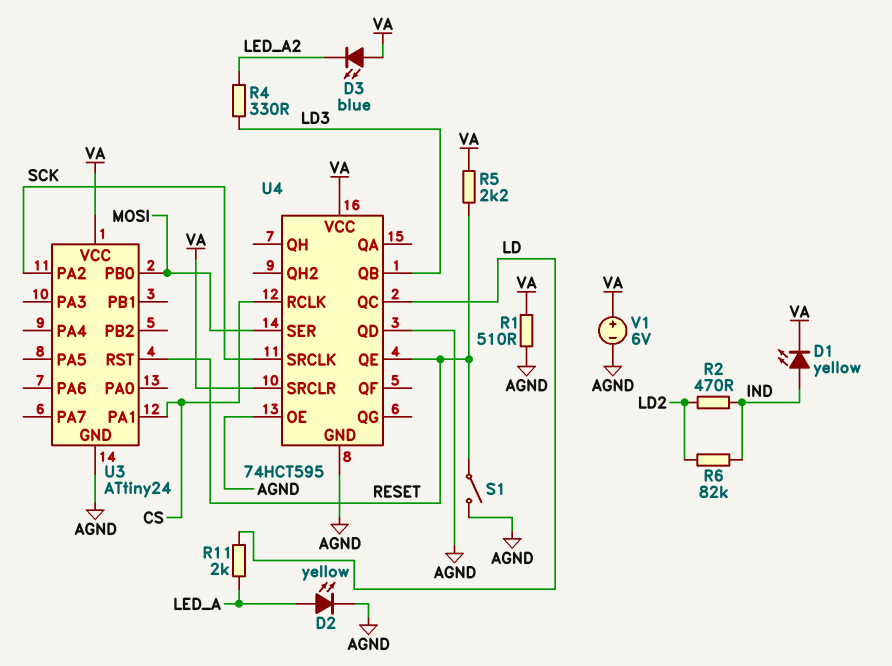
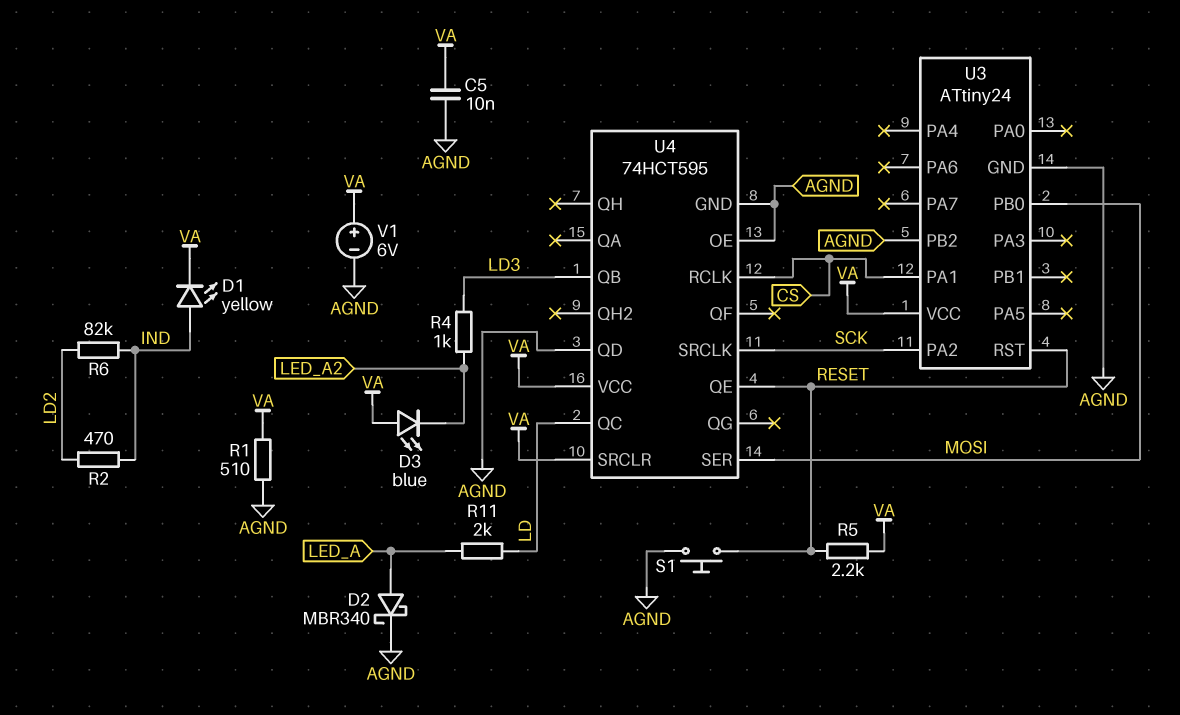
C5: none -> 10nF (AGND, VA)
D2: LED yellow (A LED_A, K AGND) -> schottky MBR340 (A LED_A, K AGND)
R4: 330 (LD3, LED_A2) -> 1k (LD3, LED_A2)
S1: switch (AGND, RESET) -> button (AGND, RESET)
U3 pin PB2: none -> AGND

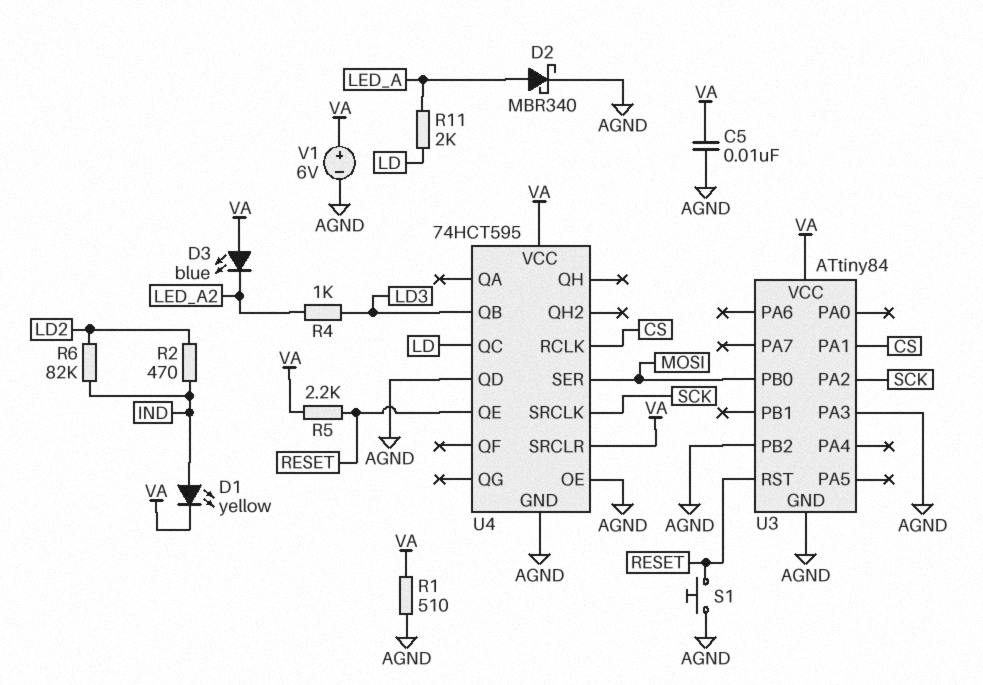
U3: ATtiny24 -> ATtiny84
U3 pin PA3: none -> AGND

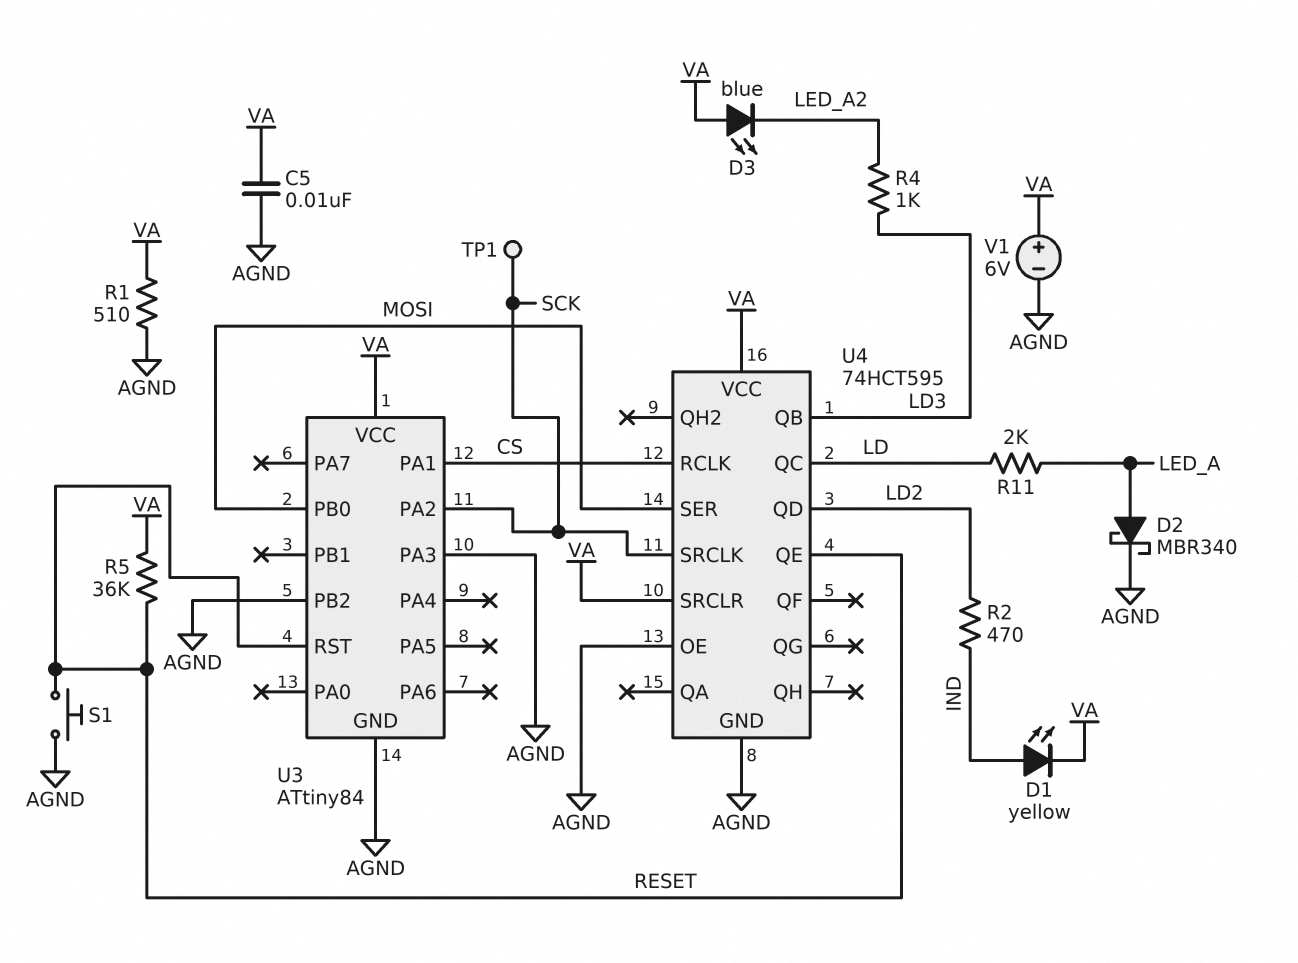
R5: 2.2k (RESET, VA) -> 36k (RESET, VA)
R6: 82k (IND, LD2) -> none
TP1: none -> test point (SCK)
U4 pin QD: AGND -> LD2

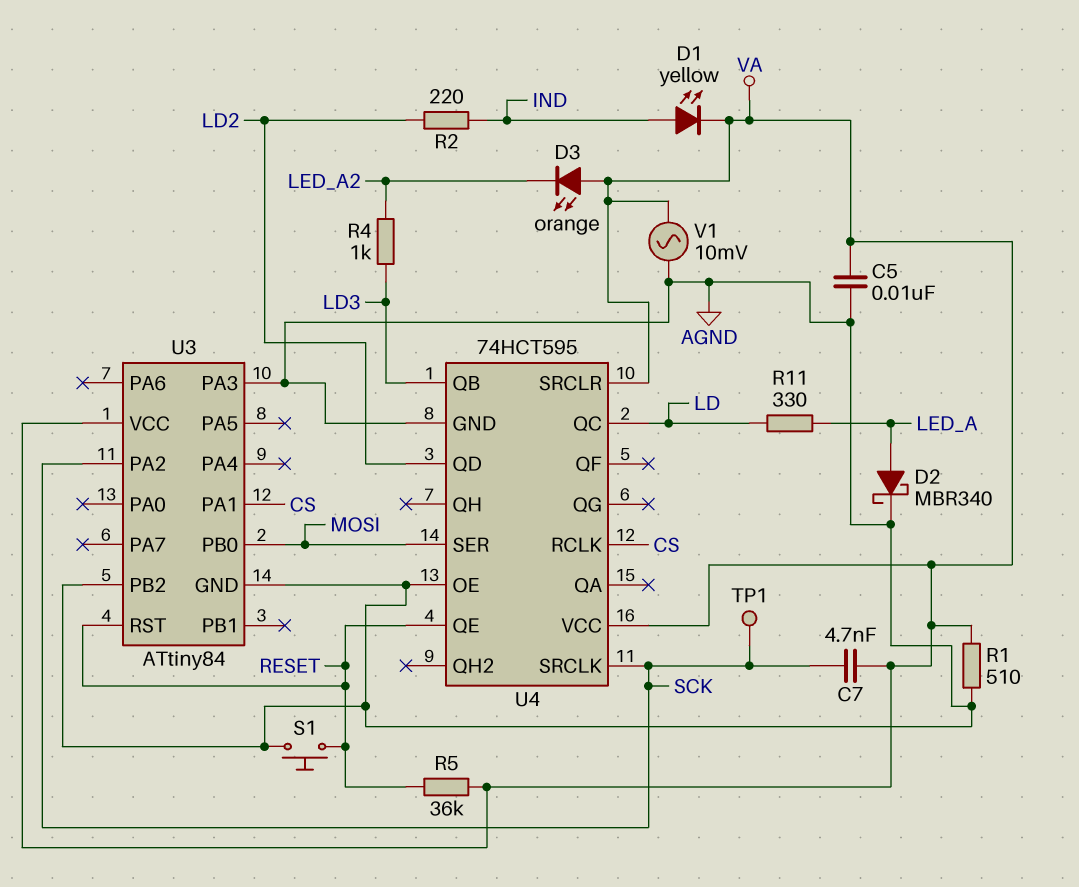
C7: none -> 4.7nF (SCK, VA)
D3: LED blue (A VA, K LED_A2) -> LED orange (A VA, K LED_A2)
R2: 470 (IND, LD2) -> 220 (IND, LD2)
R11: 2k (LD, LED_A) -> 330 (LD, LED_A)
V1: 6V (plus VA, minus AGND) -> AC 10mV (AGND, VA)

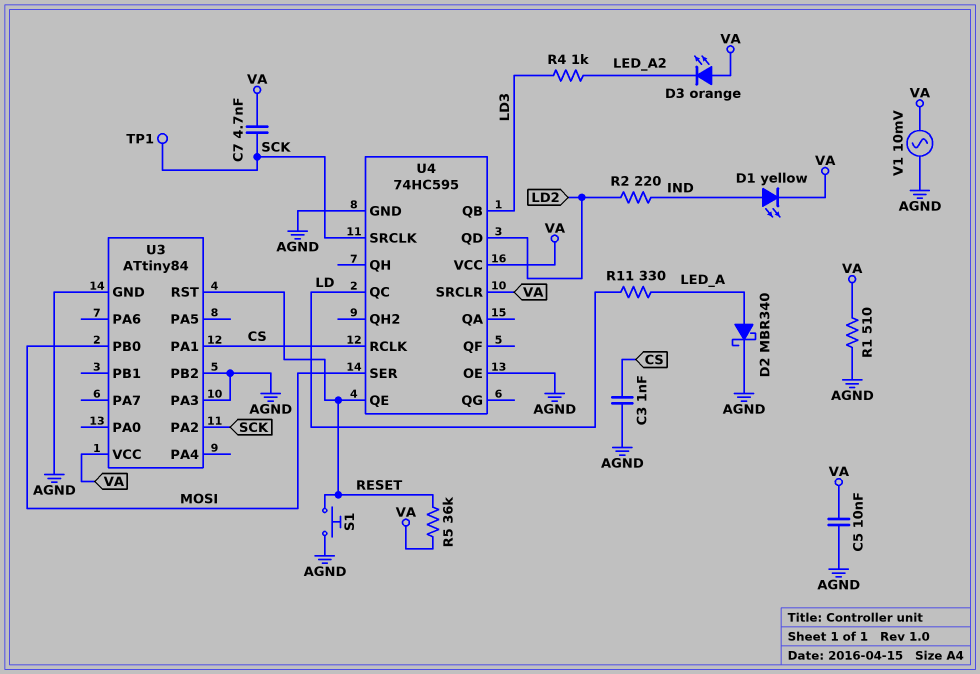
C3: none -> 1nF (AGND, CS)
U4: 74HCT595 -> 74HC595

